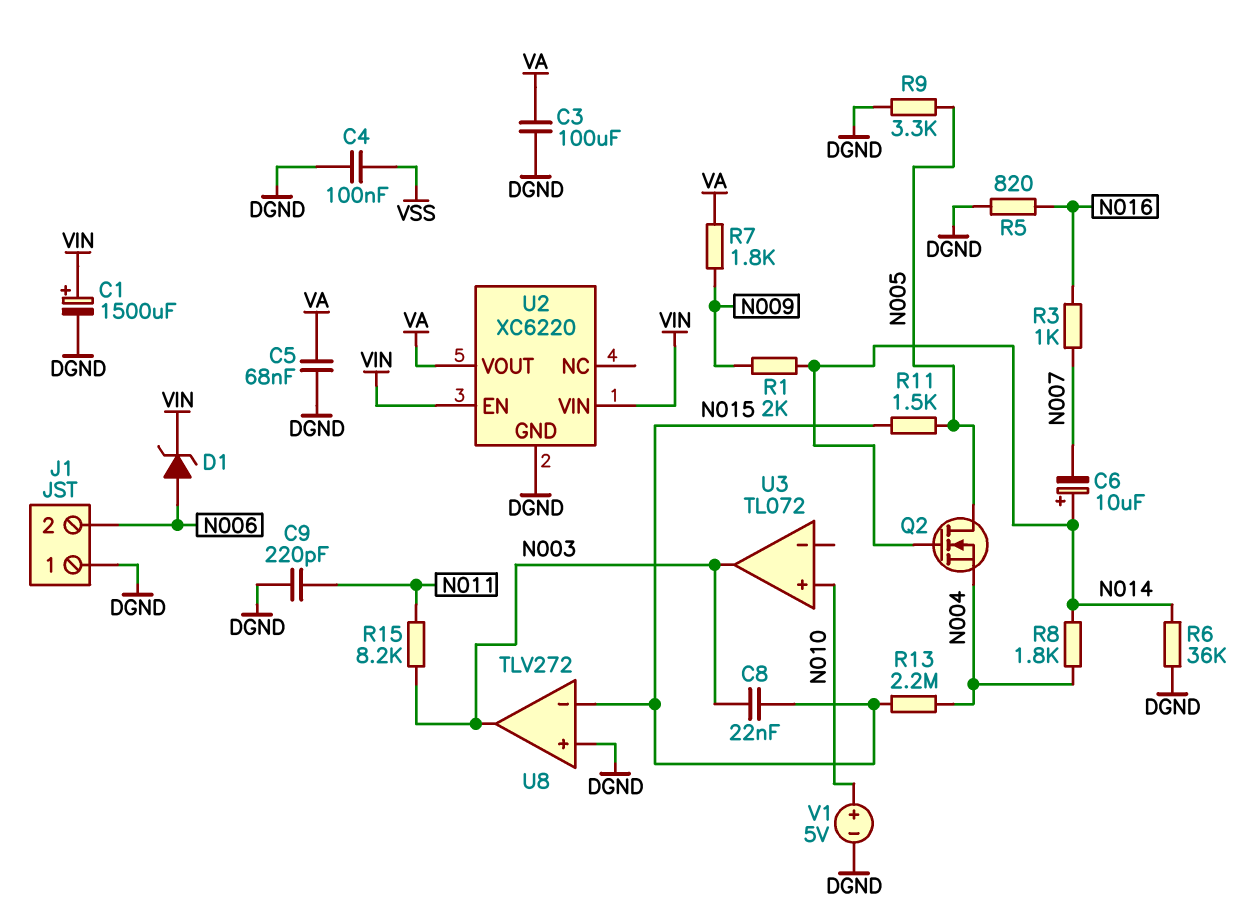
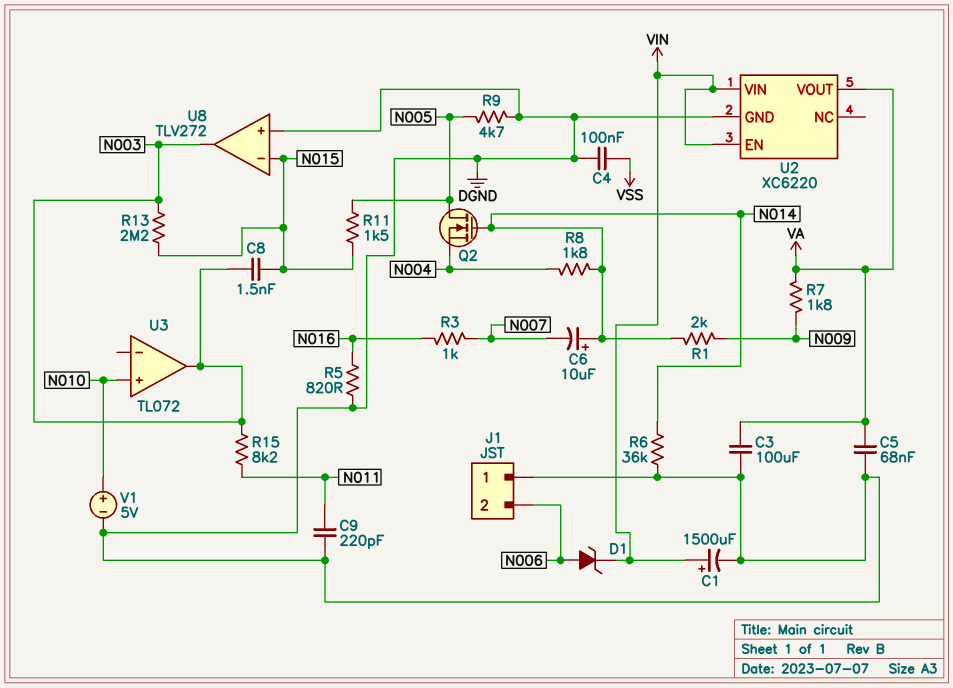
C8: 22nF (N003, N015) -> 1.5nF (N003, N015)
R9: 3.3k (DGND, N005) -> 4.7k (DGND, N005)
R13: 2.2M (N004, N015) -> 2.2M (N003, N015)

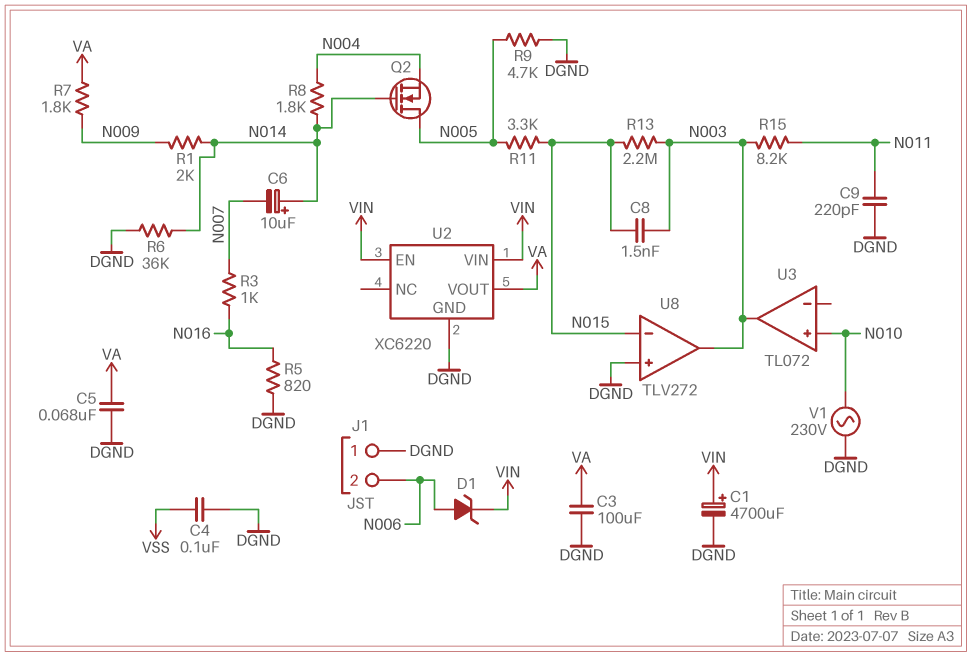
C1: 1500uF (plus VIN, minus DGND) -> 4700uF (plus VIN, minus DGND)
R11: 1.5k (N005, N015) -> 3.3k (N005, N015)
V1: 5V (plus N010, minus DGND) -> AC 230V (DGND, N010)

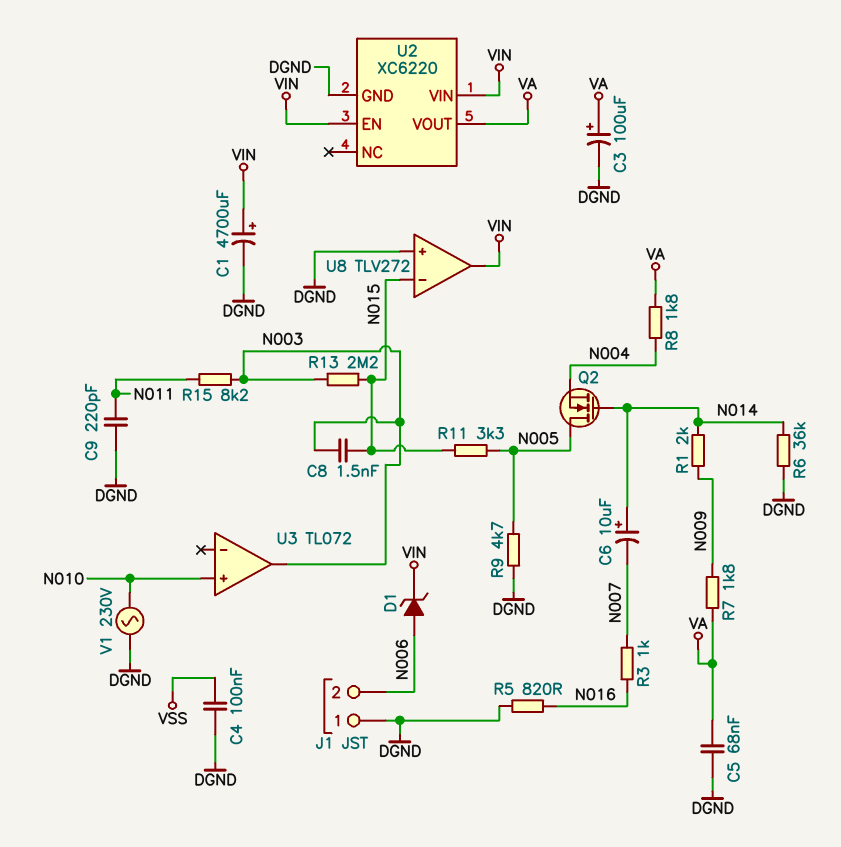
C3: 100uF (DGND, VA) -> 100uF (plus VA, minus DGND)
R8: 1.8k (N004, N014) -> 1.8k (N004, VA)
U8 pin out: N003 -> VIN

